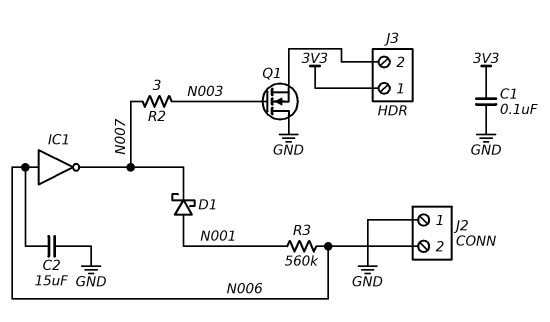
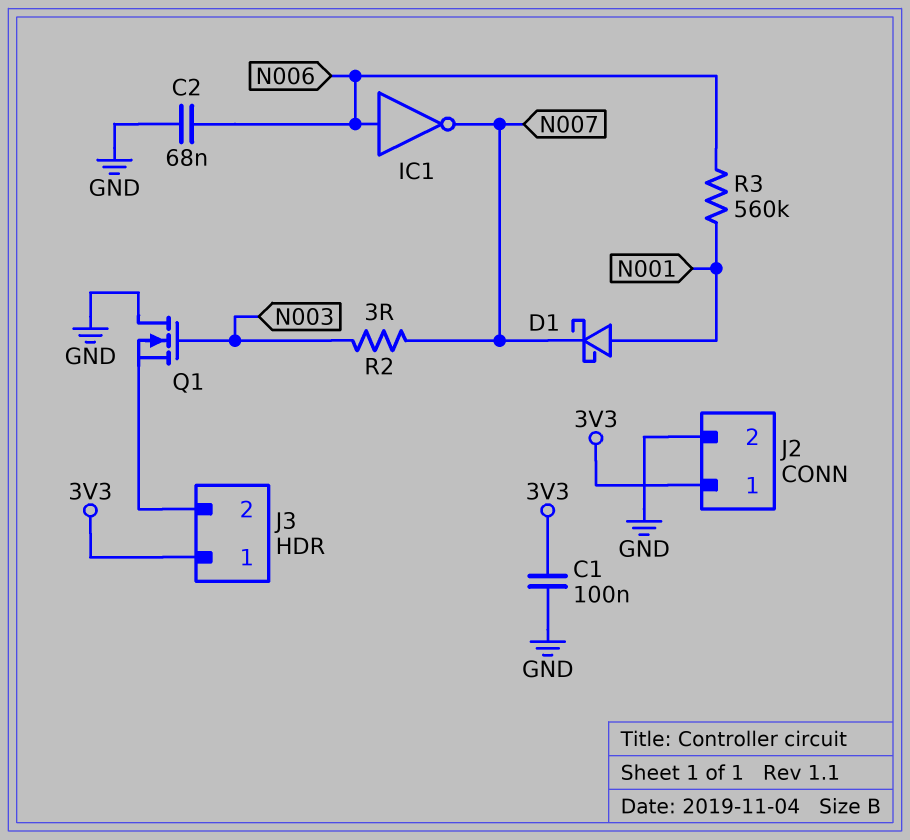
C2: 15uF (GND, N006) -> 68nF (GND, N006)
J2 pin 1: GND -> 3V3
J2 pin 2: N006 -> GND

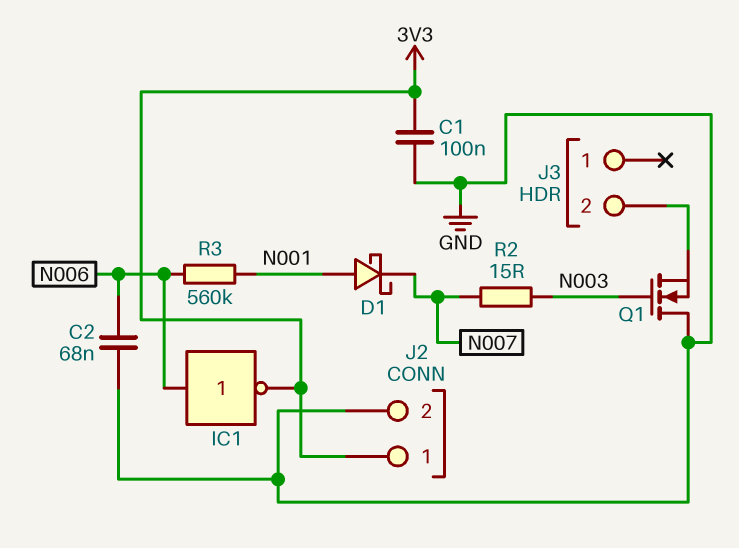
IC1: NOT (in N006, out N007) -> NOT (in N006, out 3V3)
J3 pin 1: 3V3 -> none
R2: 3 (N003, N007) -> 15 (N003, N007)

